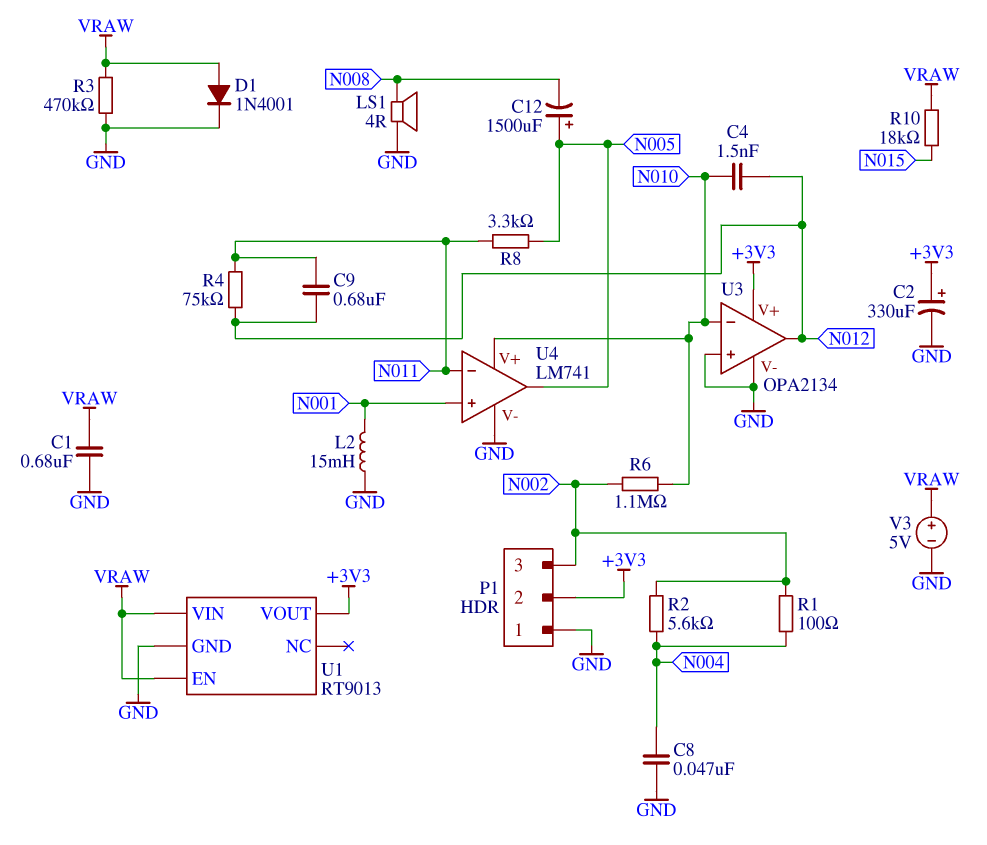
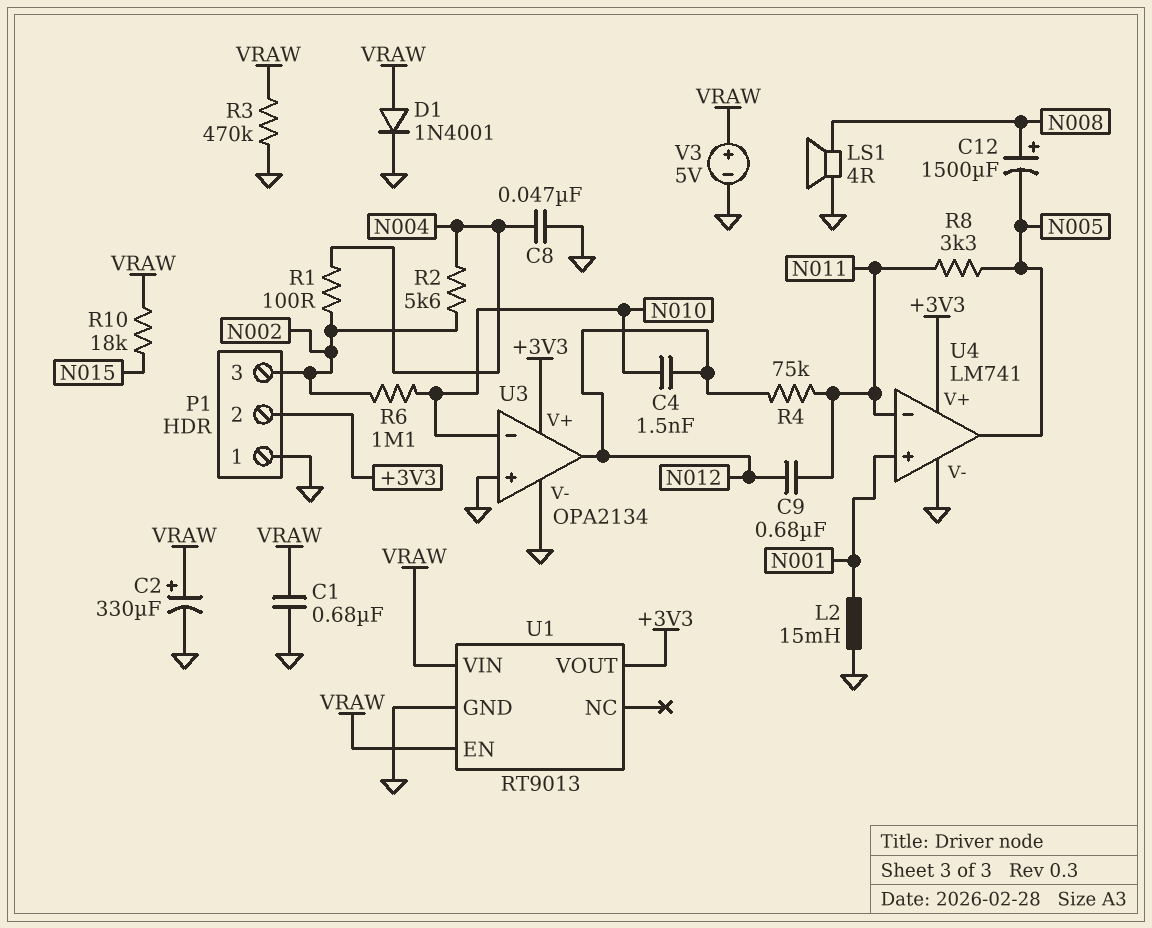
C2: 330uF (plus +3V3, minus GND) -> 330uF (plus VRAW, minus GND)
C12: 1500uF (plus N005, minus N008) -> 1500uF (plus N008, minus N005)
U4 pin V+: N010 -> +3V3

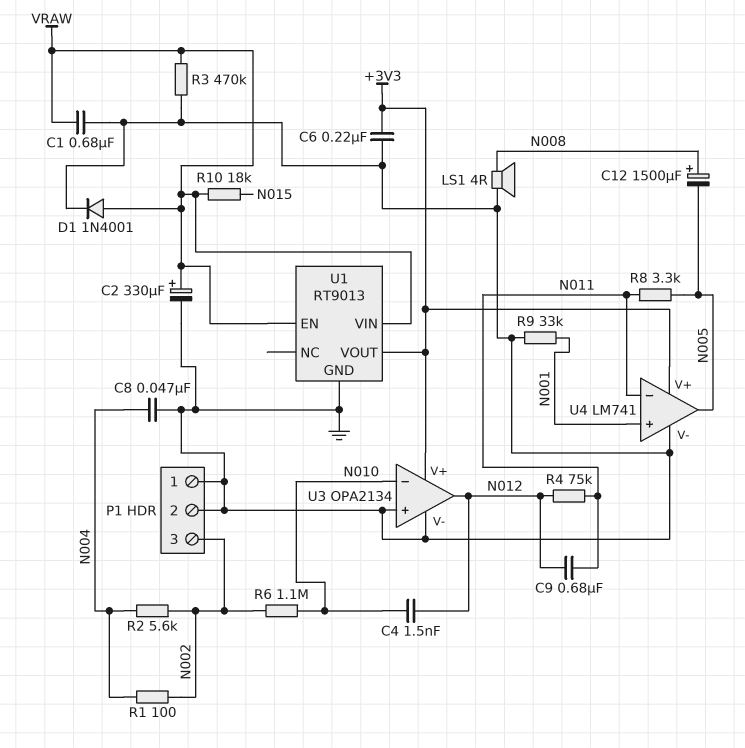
C6: none -> 220nF (+3V3, GND)
L2: 15mH (GND, N001) -> none
P1 pin 2: +3V3 -> GND
R9: none -> 33k (GND, N001)
V3: 5V (plus VRAW, minus GND) -> none

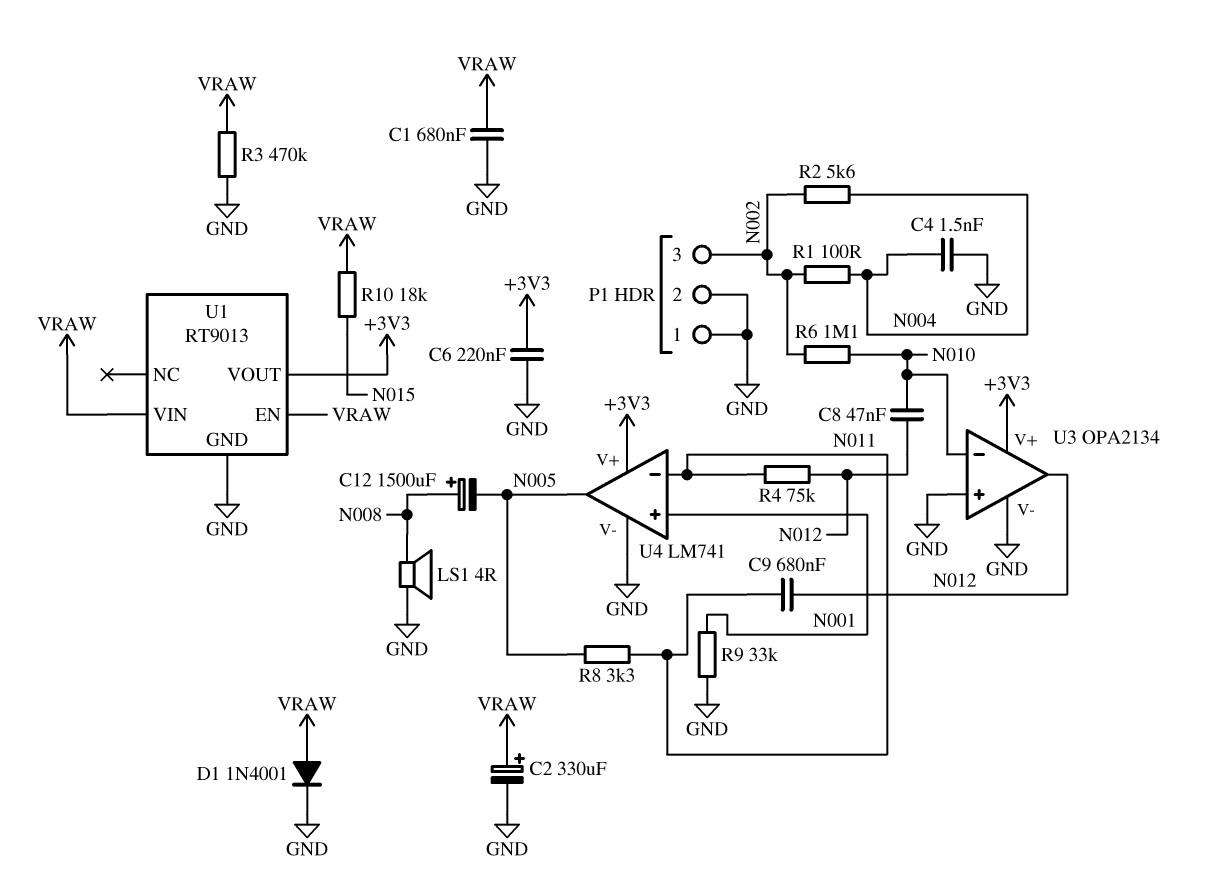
C4: 1.5nF (N010, N012) -> 1.5nF (GND, N004)
C8: 47nF (GND, N004) -> 47nF (N010, N012)

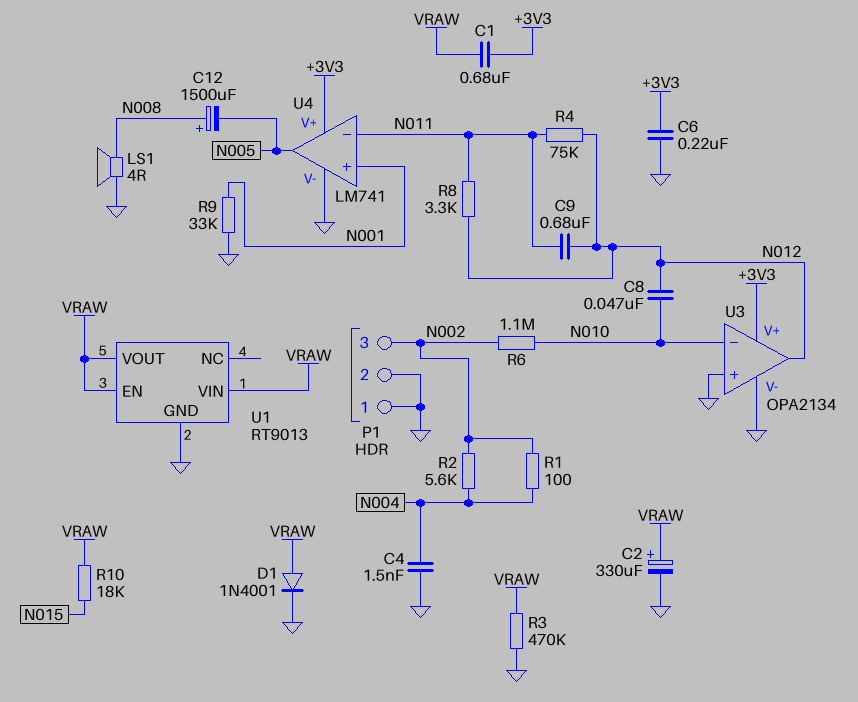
C1: 680nF (GND, VRAW) -> 680nF (+3V3, VRAW)
R8: 3.3k (N005, N011) -> 3.3k (N011, N012)
U1 pin VOUT: +3V3 -> VRAW

